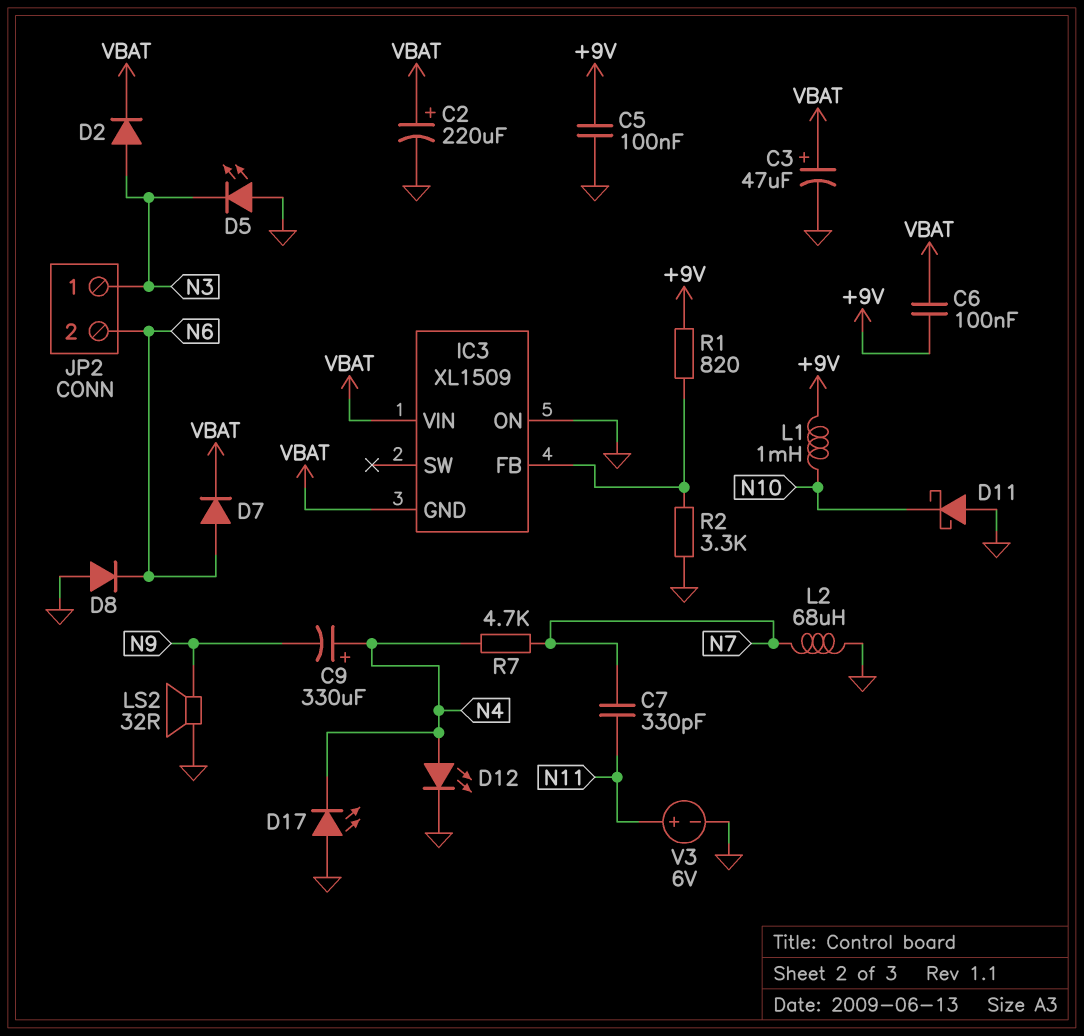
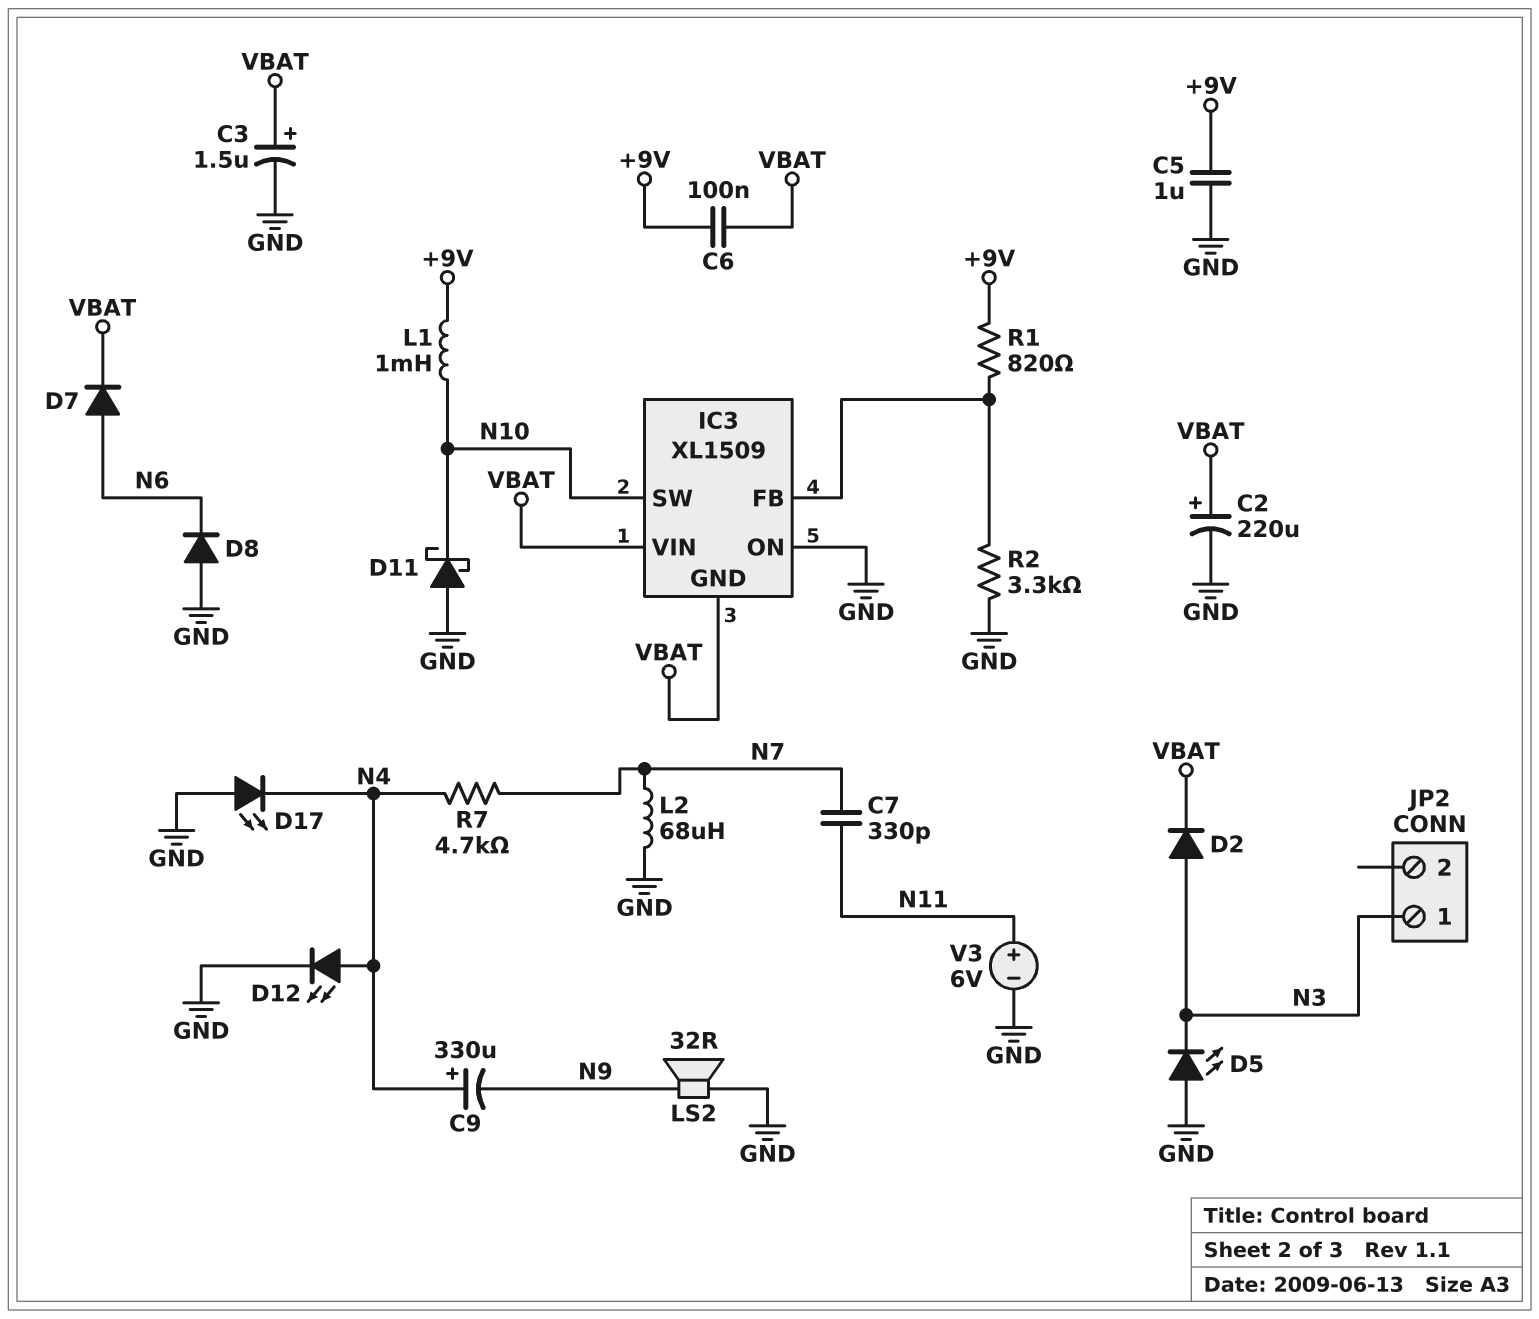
C3: 47uF (plus VBAT, minus GND) -> 1.5uF (plus VBAT, minus GND)
C5: 100nF (+9V, GND) -> 1uF (+9V, GND)
IC3 pin SW: none -> N10
JP2 pin 2: N6 -> none

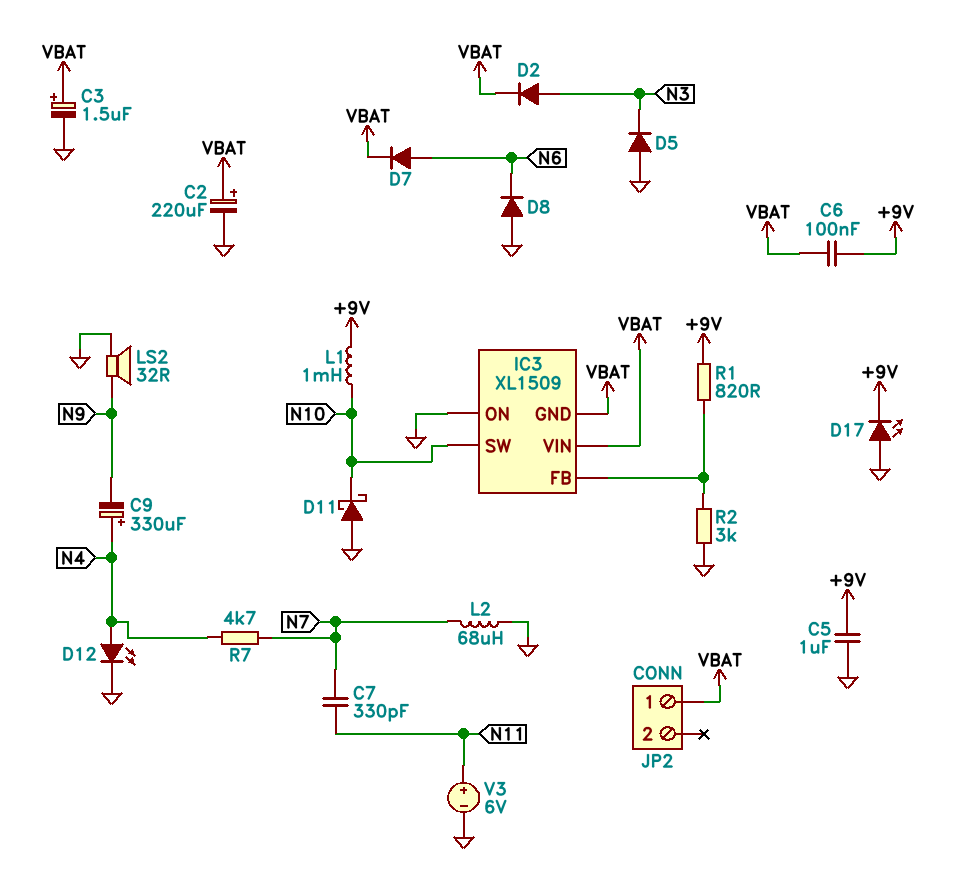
D5: LED (A GND, K N3) -> diode (A GND, K N3)
D17: LED (A GND, K N4) -> LED (A GND, K +9V)
JP2 pin 1: N3 -> VBAT
R2: 3.3k (GND, IC3/FB) -> 3k (GND, IC3/FB)

